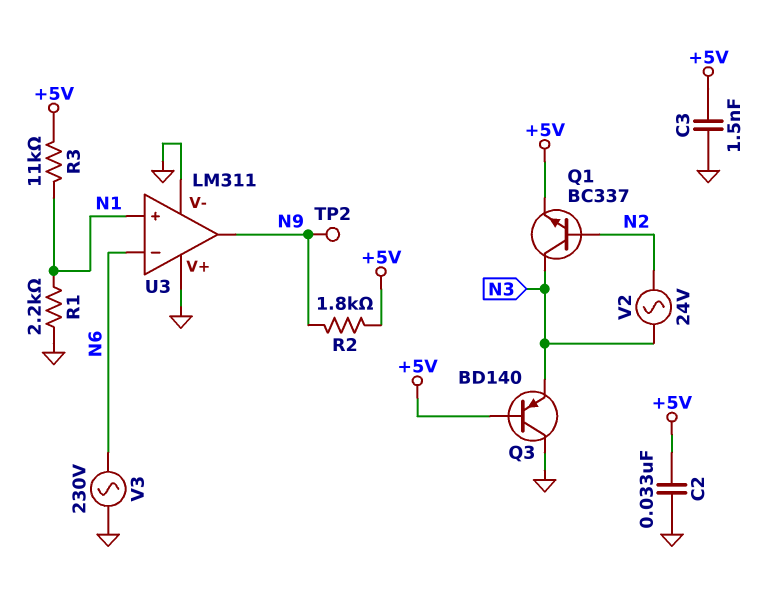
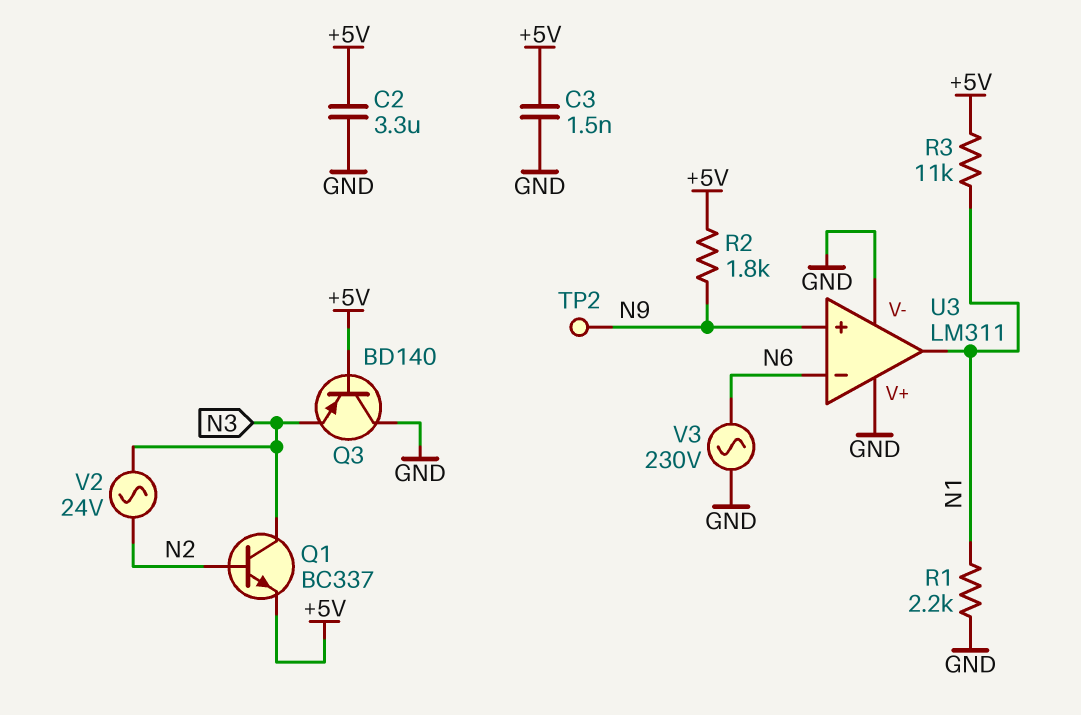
C2: 33nF (+5V, GND) -> 3.3uF (+5V, GND)
U3 pin in+: N1 -> N9
U3 pin out: N9 -> N1

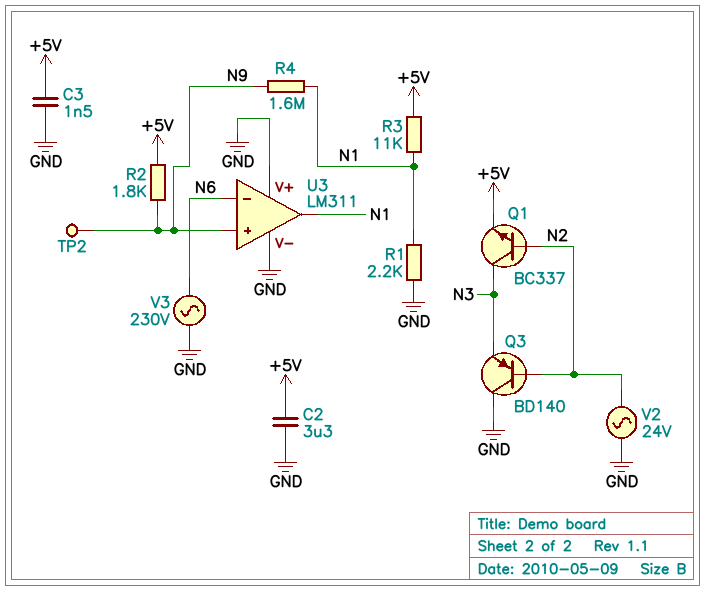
Q3: PNP BD140 (B +5V, C GND, E N3) -> PNP BD140 (B N2, C GND, E N3)
R4: none -> 1.6M (N1, N9)
V2: AC 24V (N2, N3) -> AC 24V (GND, N2)

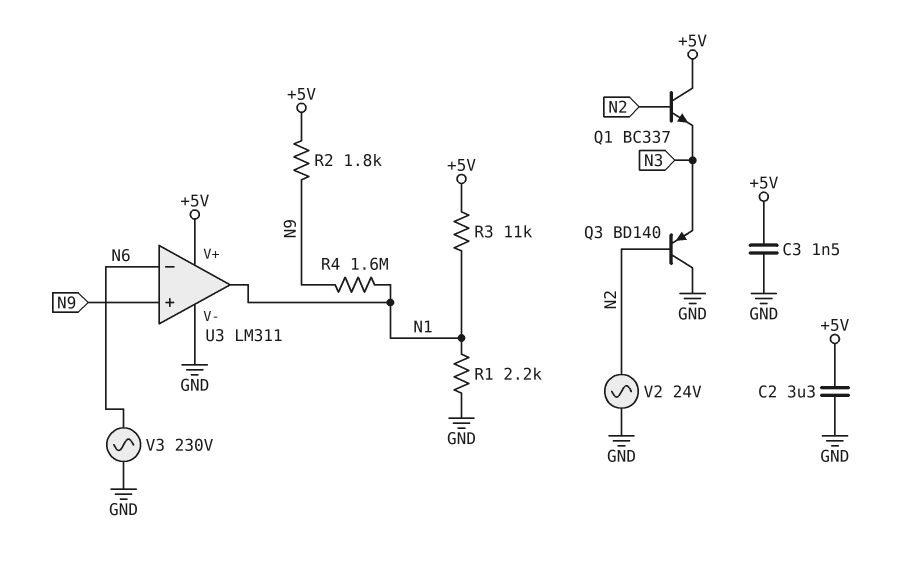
Q1: NPN BC337 (B N2, C N3, E +5V) -> NPN BC337 (B N2, C +5V, E N3)
TP2: test point (N9) -> none
U3 pin V+: GND -> +5V

